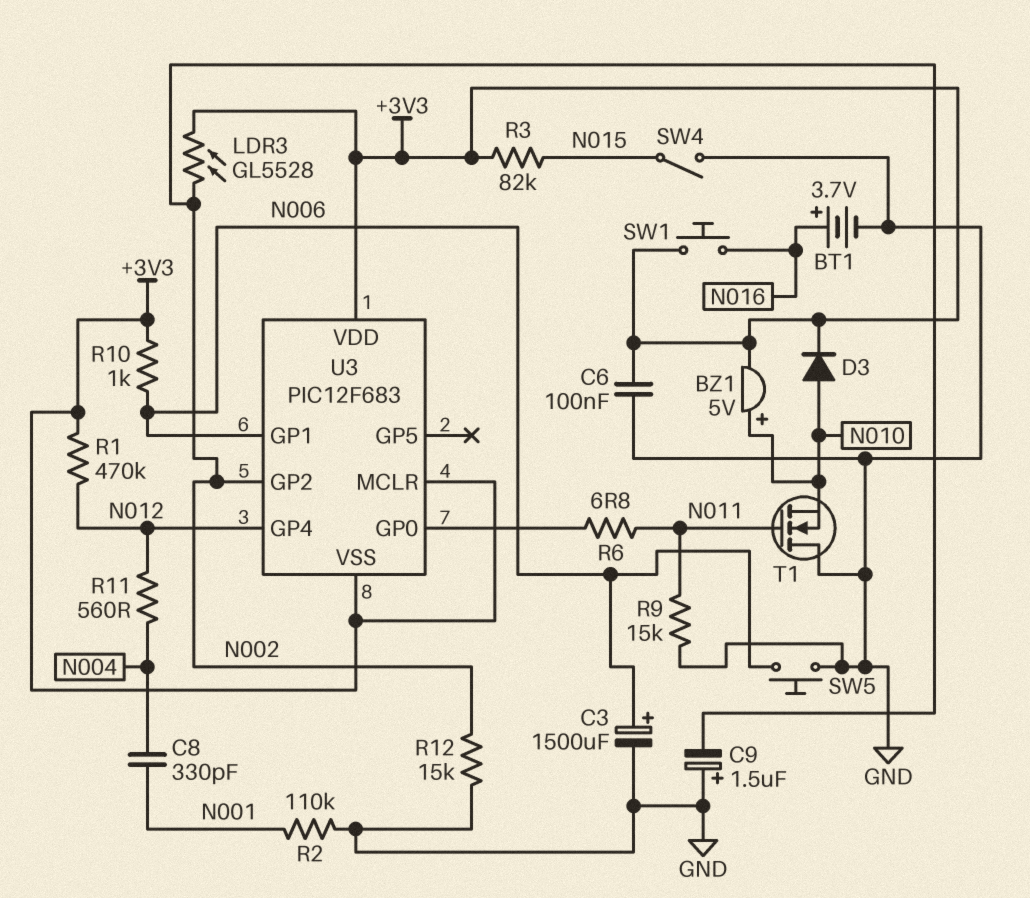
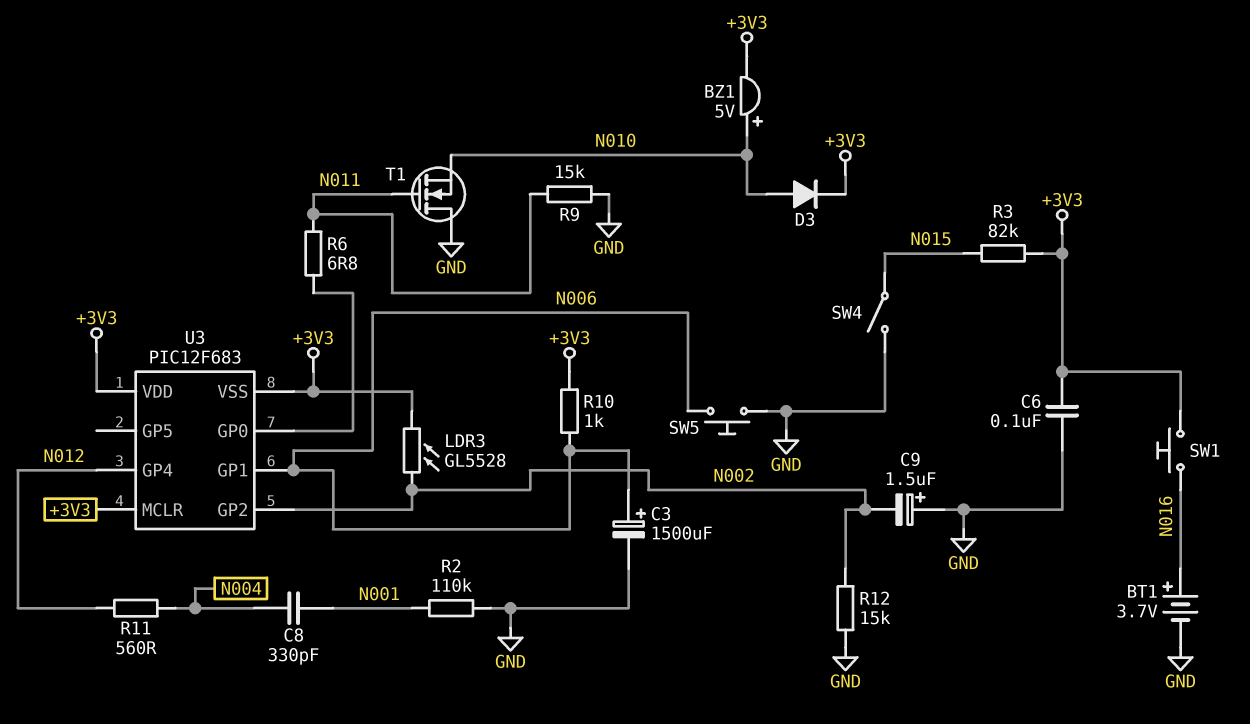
R1: 470k (+3V3, N012) -> none

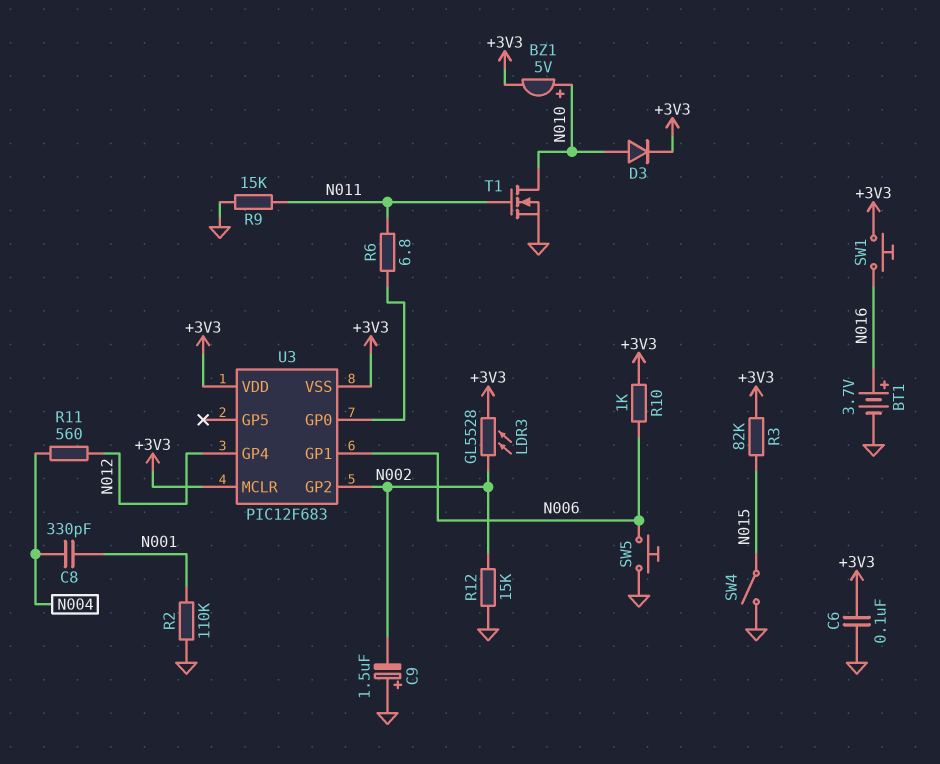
C3: 1500uF (plus N006, minus GND) -> none
T1: NMOS (G N011, D GND, S N010) -> NMOS (G N011, D N010, S GND)

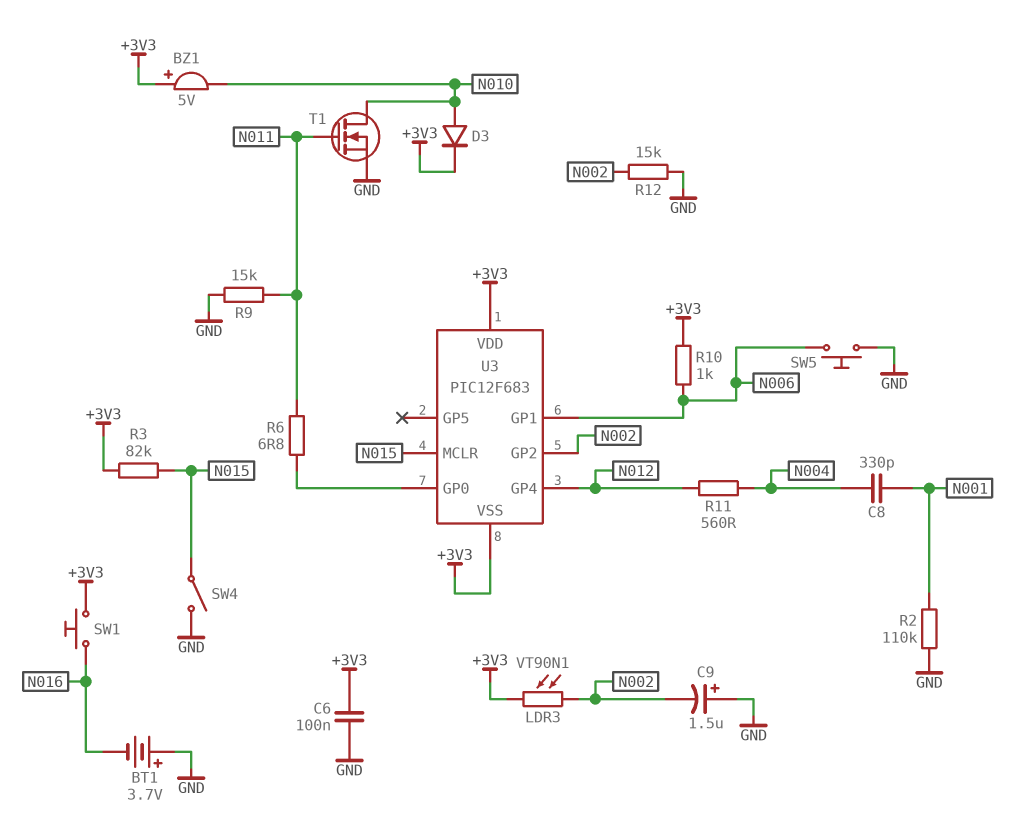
BT1: 3.7V (plus N016, minus GND) -> 3.7V (plus GND, minus N016)
BZ1: buzzer 5V (plus N010, minus +3V3) -> buzzer 5V (plus +3V3, minus N010)
LDR3: GL5528 (+3V3, N002) -> VT90N1 (+3V3, N002)
U3 pin MCLR: +3V3 -> N015

